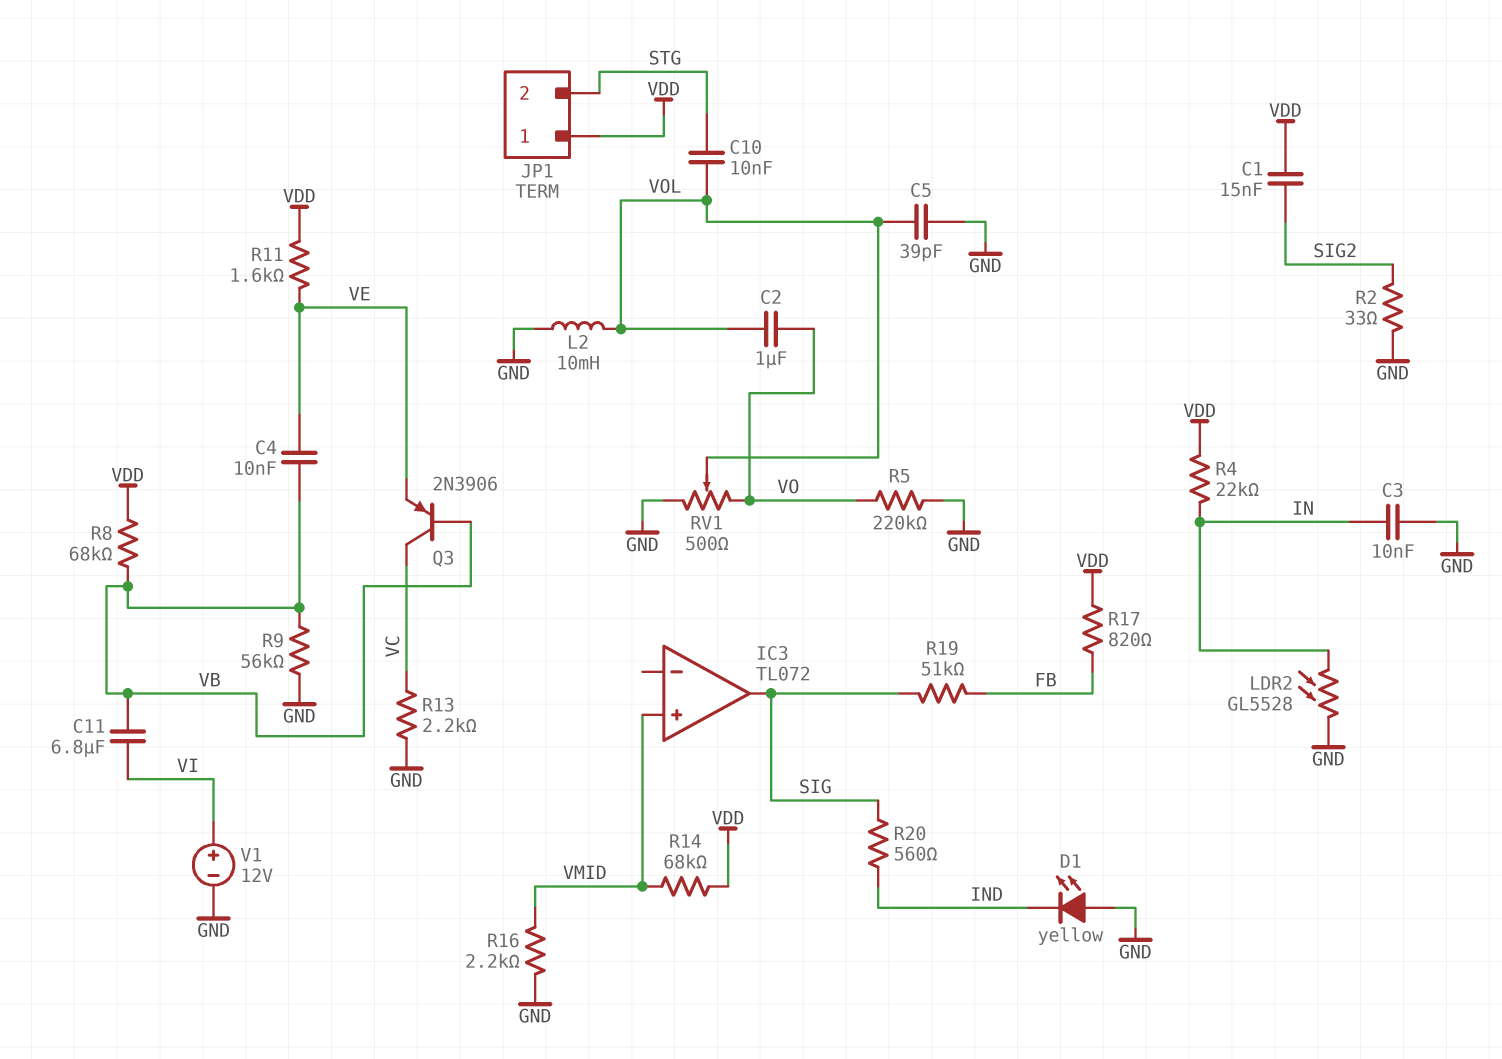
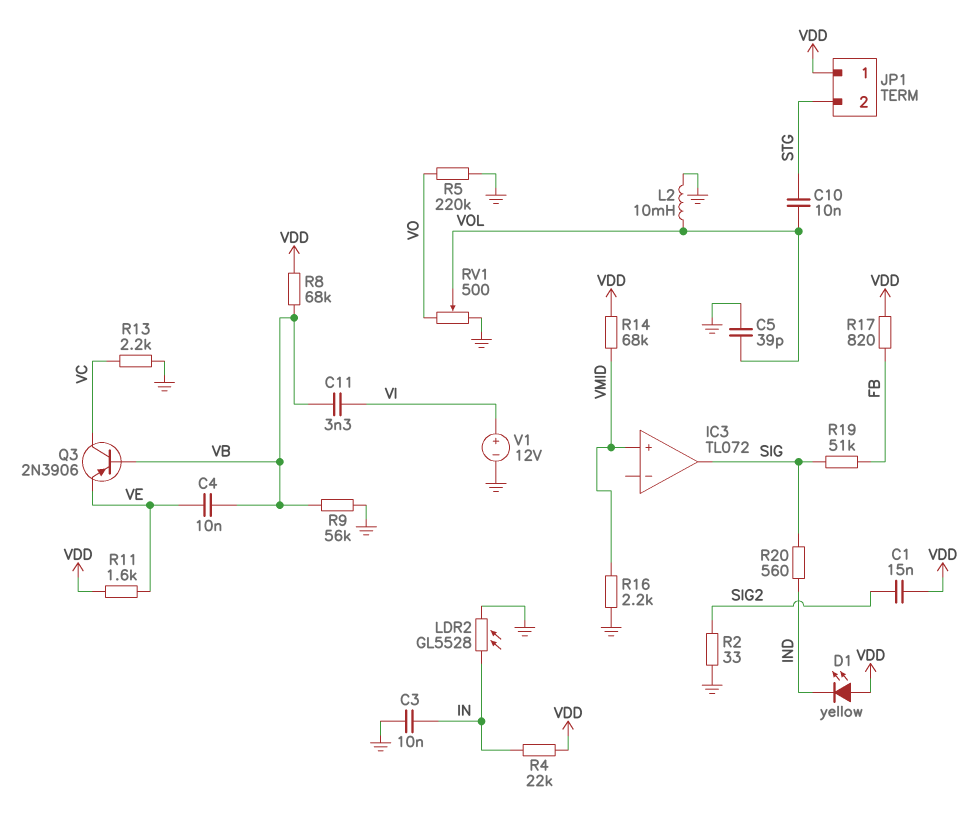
C2: 1uF (VO, VOL) -> none
C11: 6.8uF (VB, VI) -> 3.3nF (VB, VI)
D1: LED yellow (A GND, K IND) -> LED yellow (A VDD, K IND)

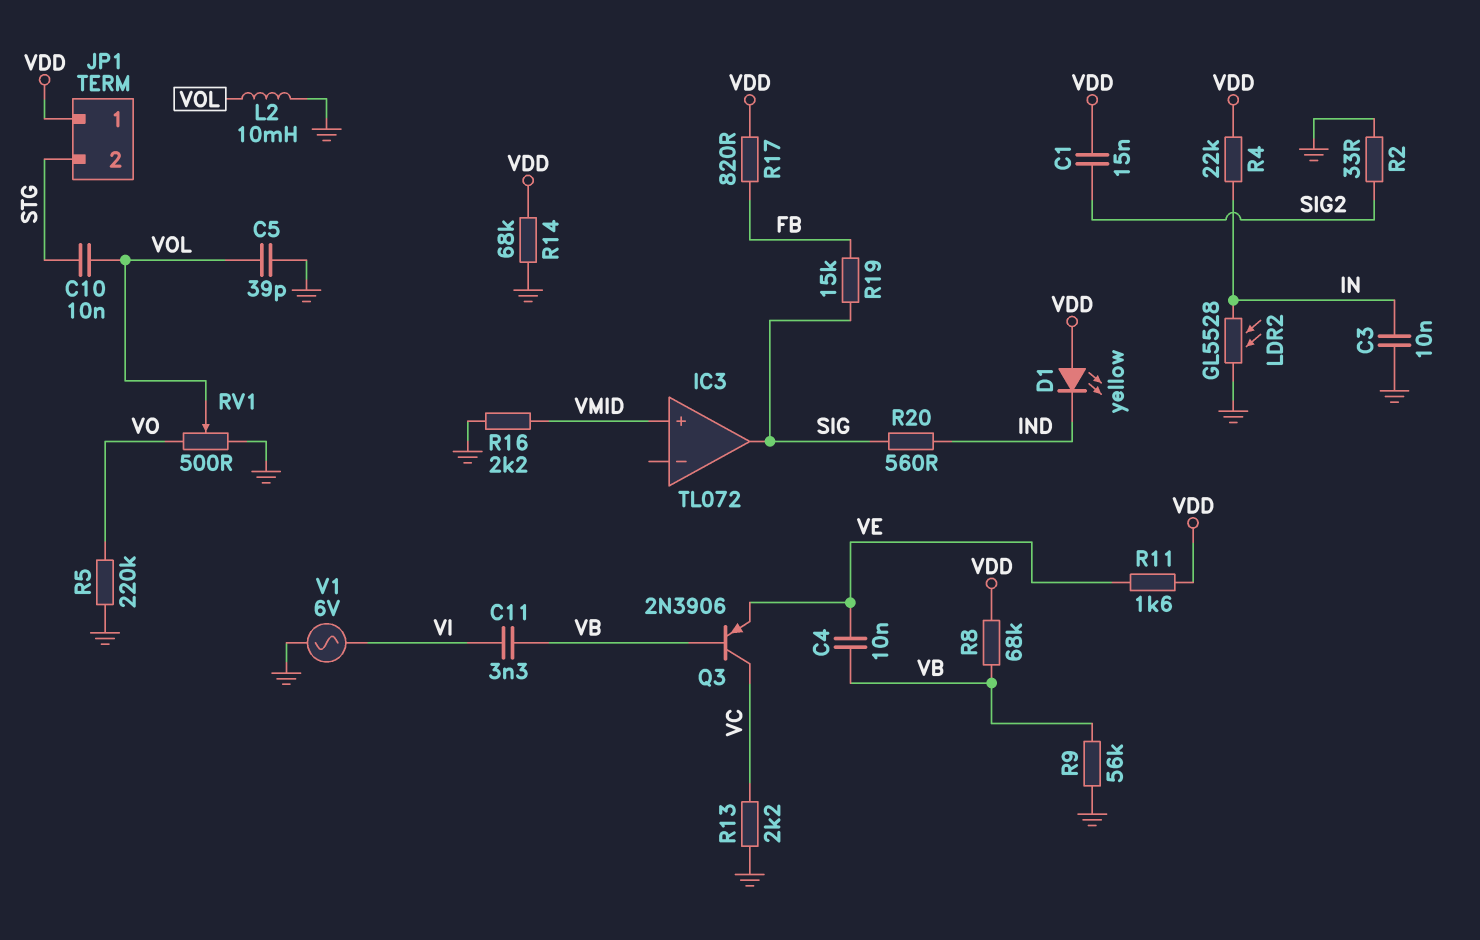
R14: 68k (VDD, VMID) -> 68k (GND, VDD)
R19: 51k (FB, SIG) -> 15k (FB, SIG)
V1: 12V (plus VI, minus GND) -> AC 6V (GND, VI)

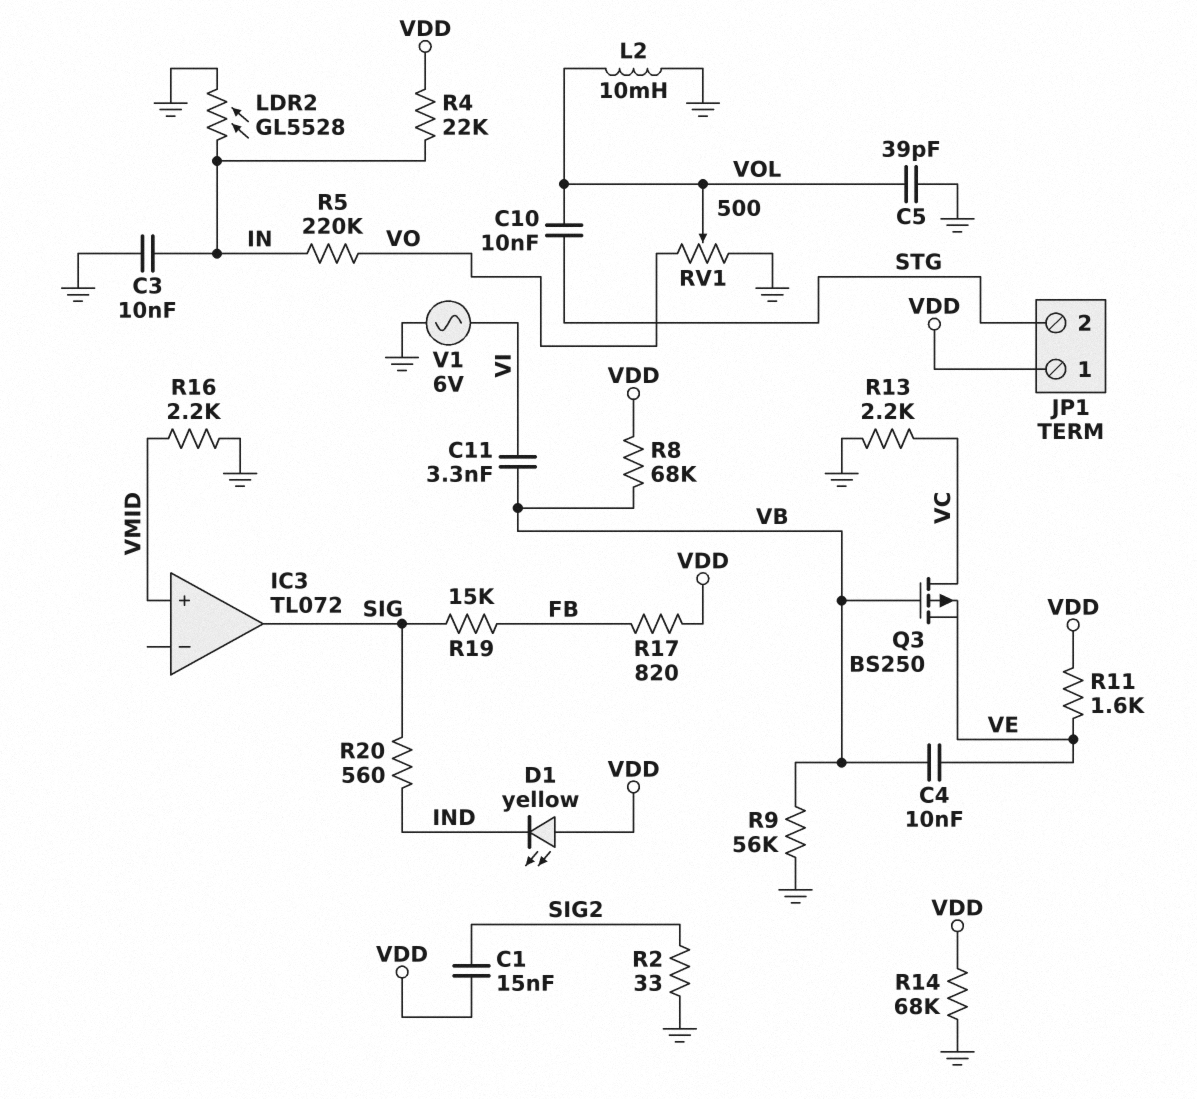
Q3: PNP 2N3906 (B VB, C VC, E VE) -> PMOS BS250 (G VB, D VC, S VE)
R5: 220k (GND, VO) -> 220k (IN, VO)

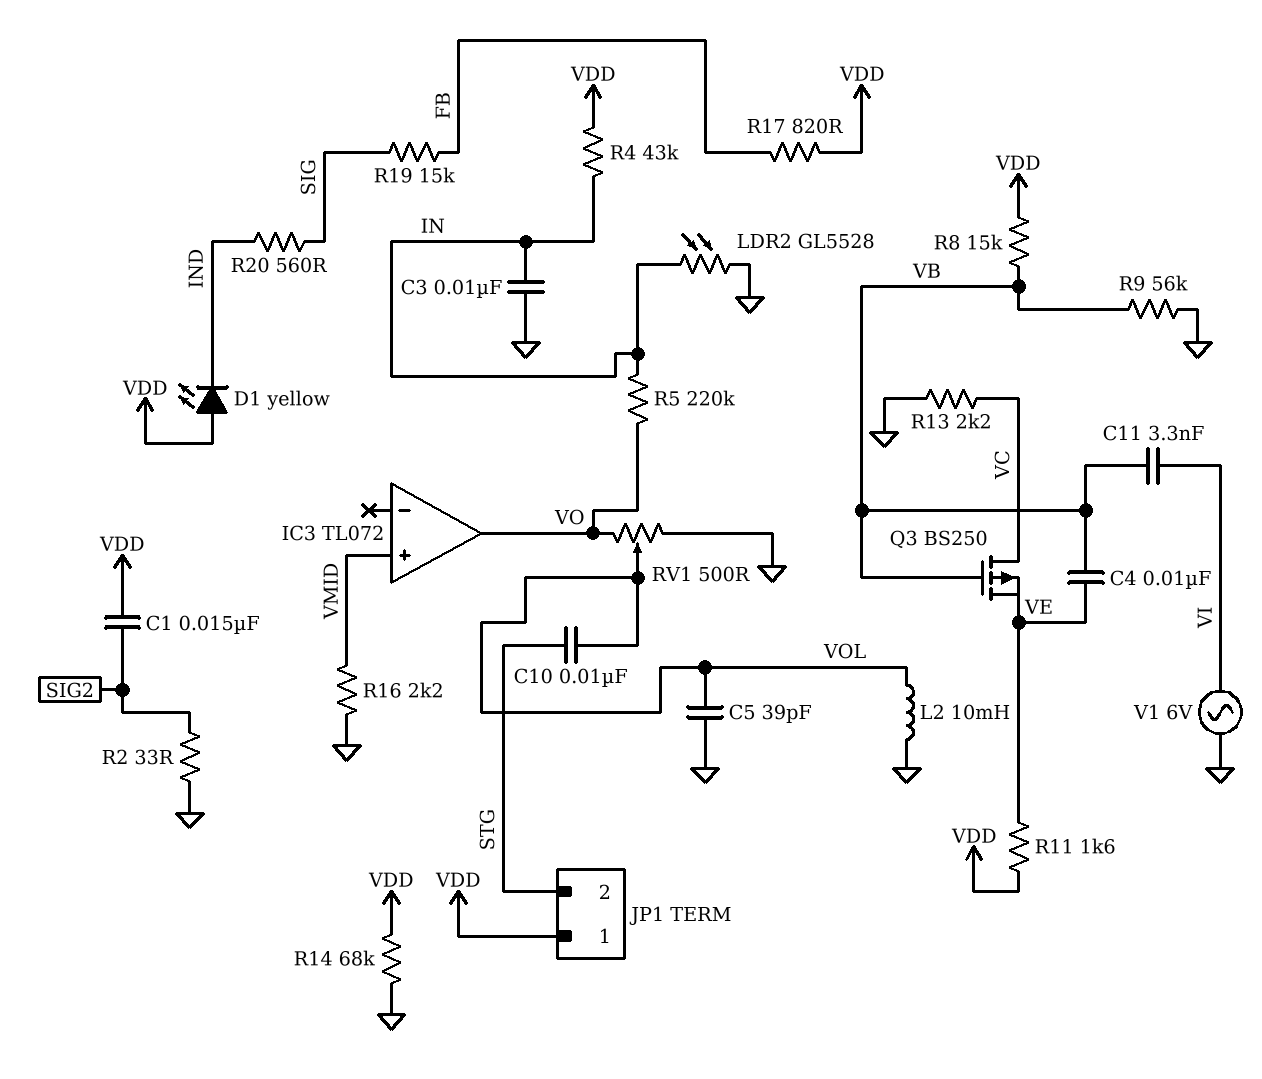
IC3 pin out: SIG -> VO
R4: 22k (IN, VDD) -> 43k (IN, VDD)
R8: 68k (VB, VDD) -> 15k (VB, VDD)

